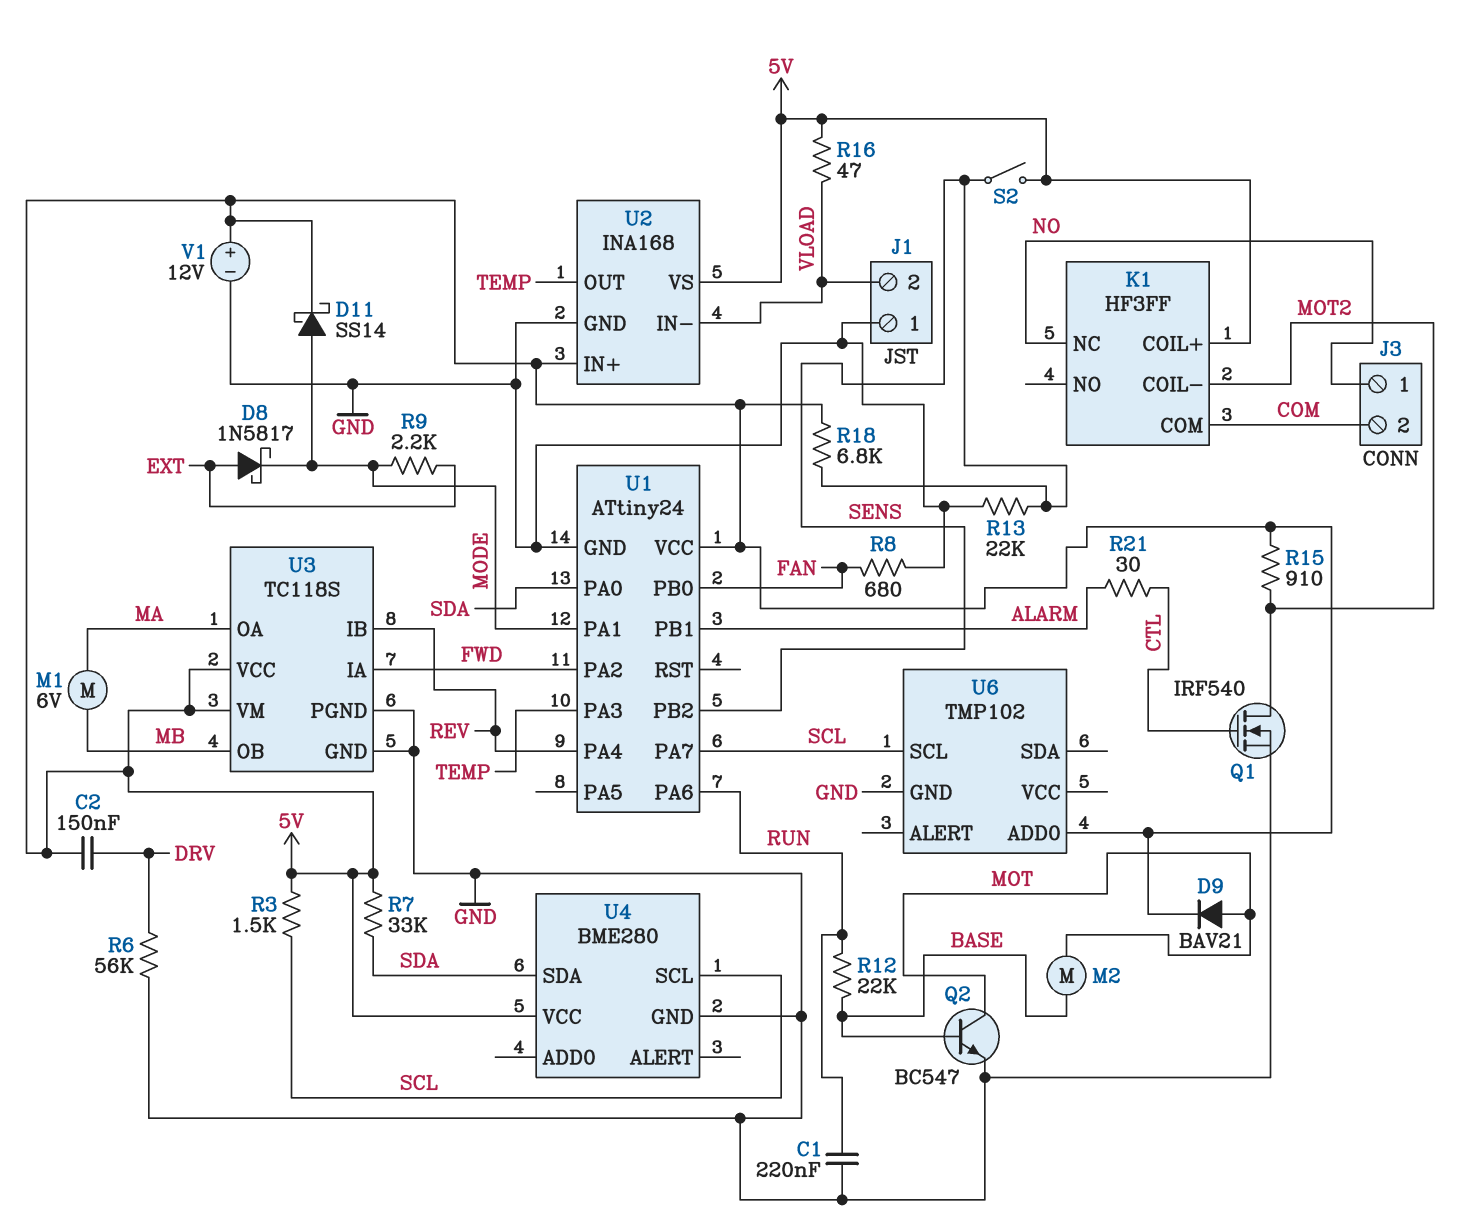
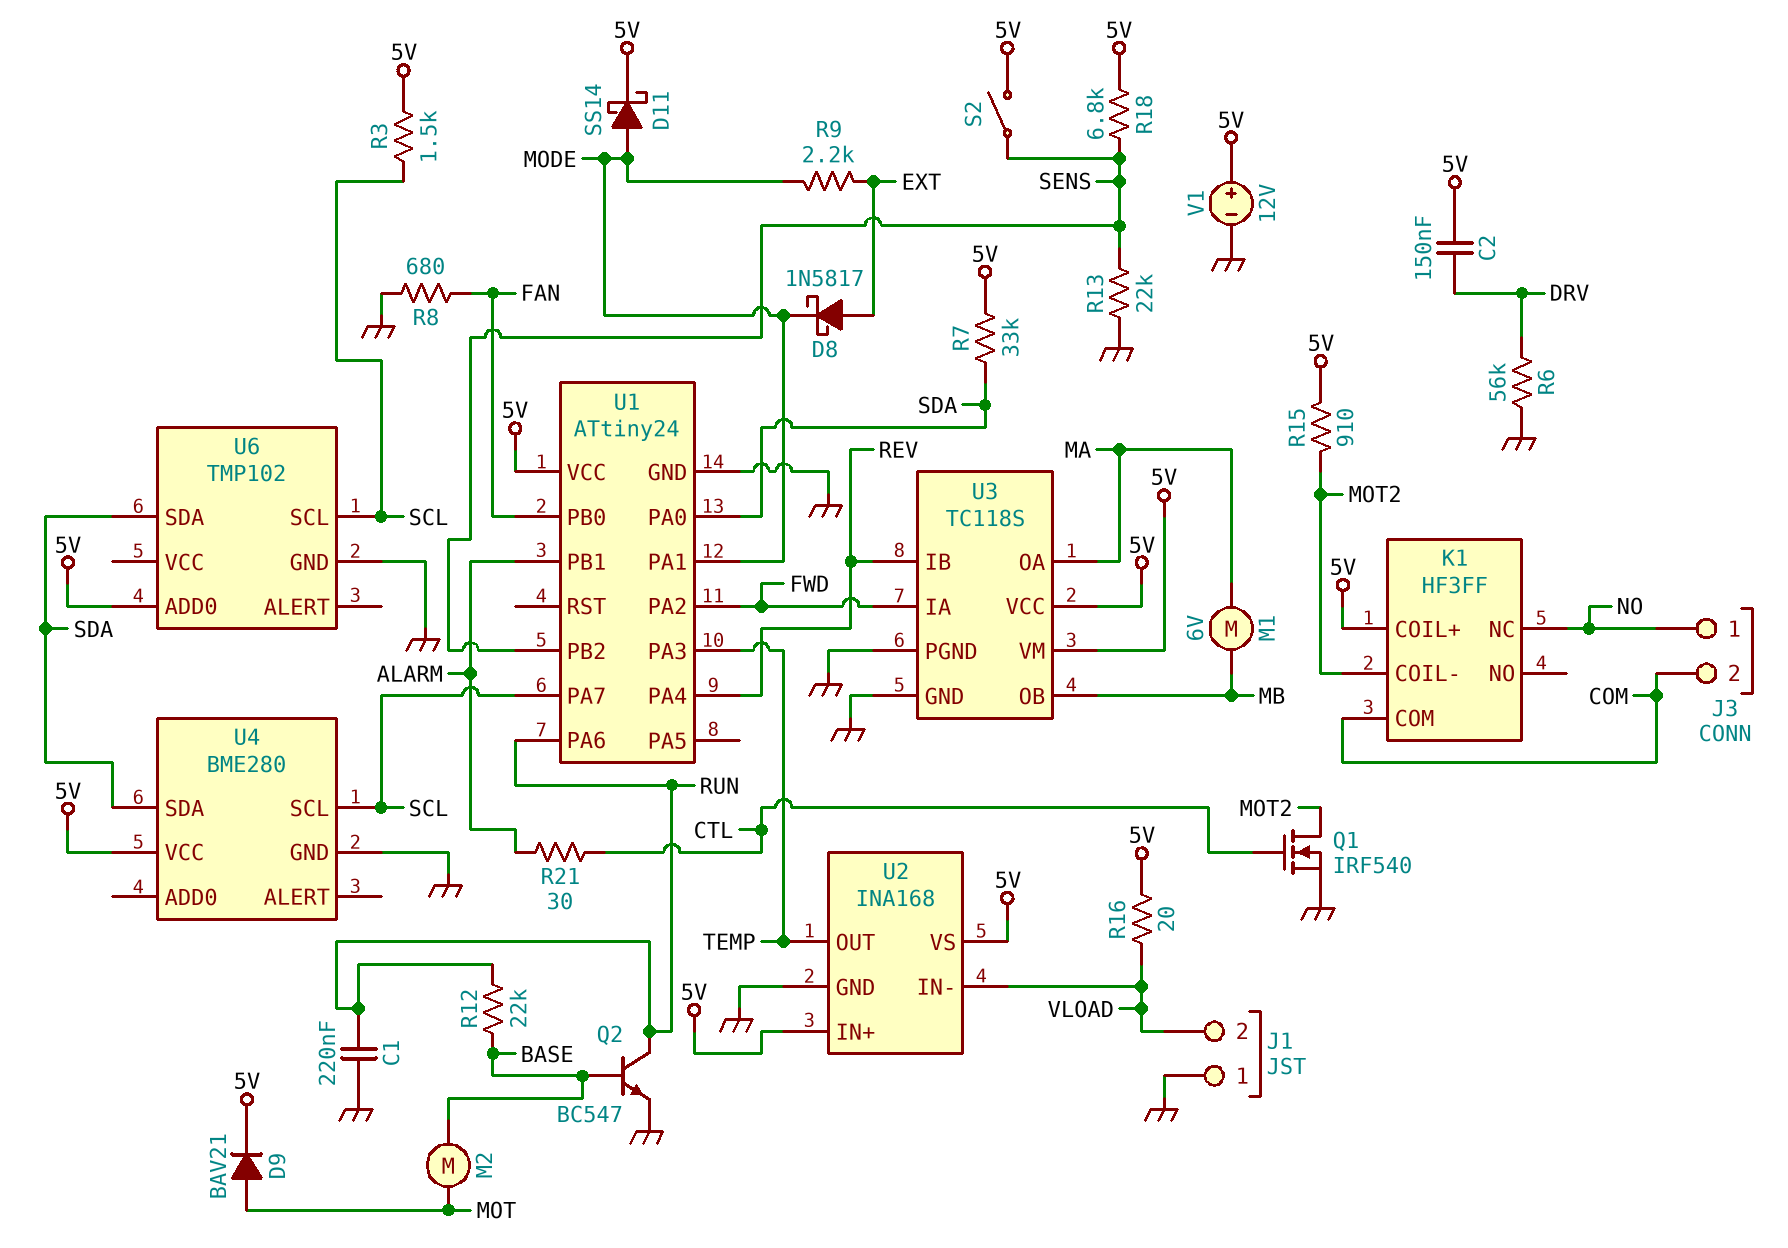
Q2: NPN BC547 (B BASE, C MOT, E GND) -> NPN BC547 (B BASE, C RUN, E GND)
R16: 47 (5V, VLOAD) -> 20 (5V, VLOAD)
U6 pin SDA: none -> SDA

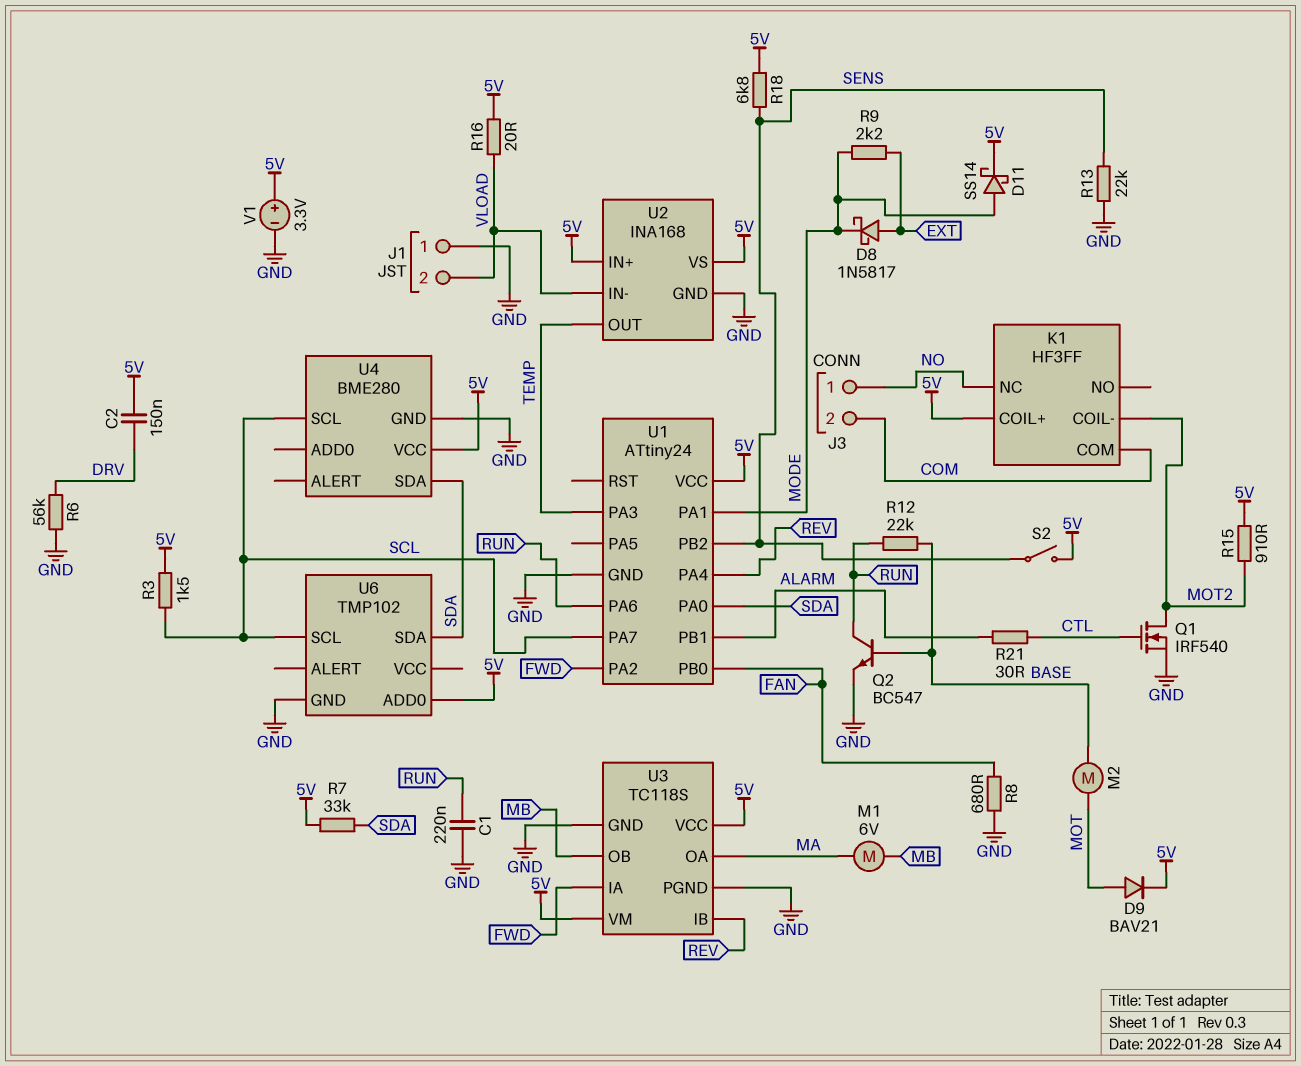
V1: 12V (plus 5V, minus GND) -> 3.3V (plus 5V, minus GND)

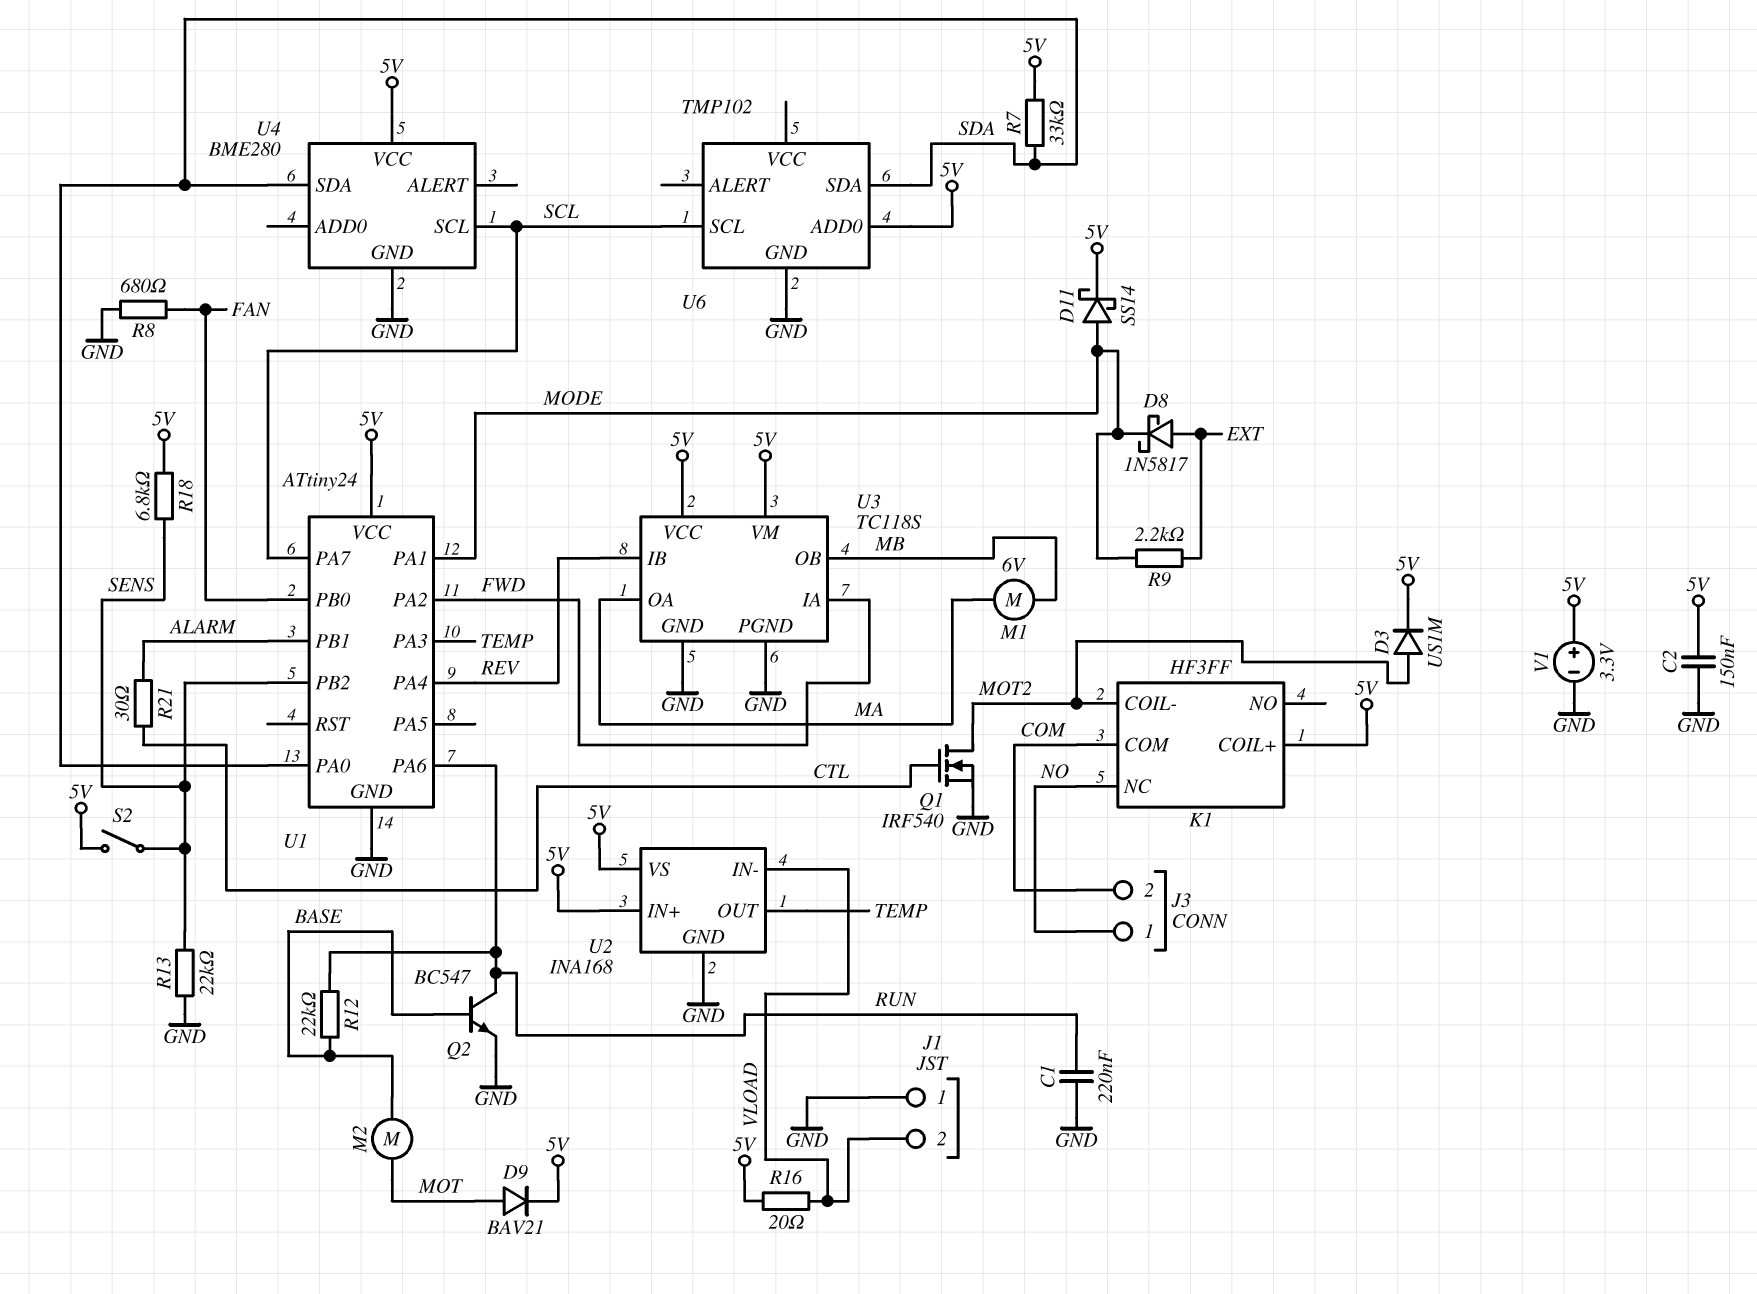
C2: 150nF (5V, DRV) -> 150nF (5V, GND)
D3: none -> diode US1M (A MOT2, K 5V)
R3: 1.5k (5V, SCL) -> none
R6: 56k (DRV, GND) -> none
R15: 910 (5V, MOT2) -> none

